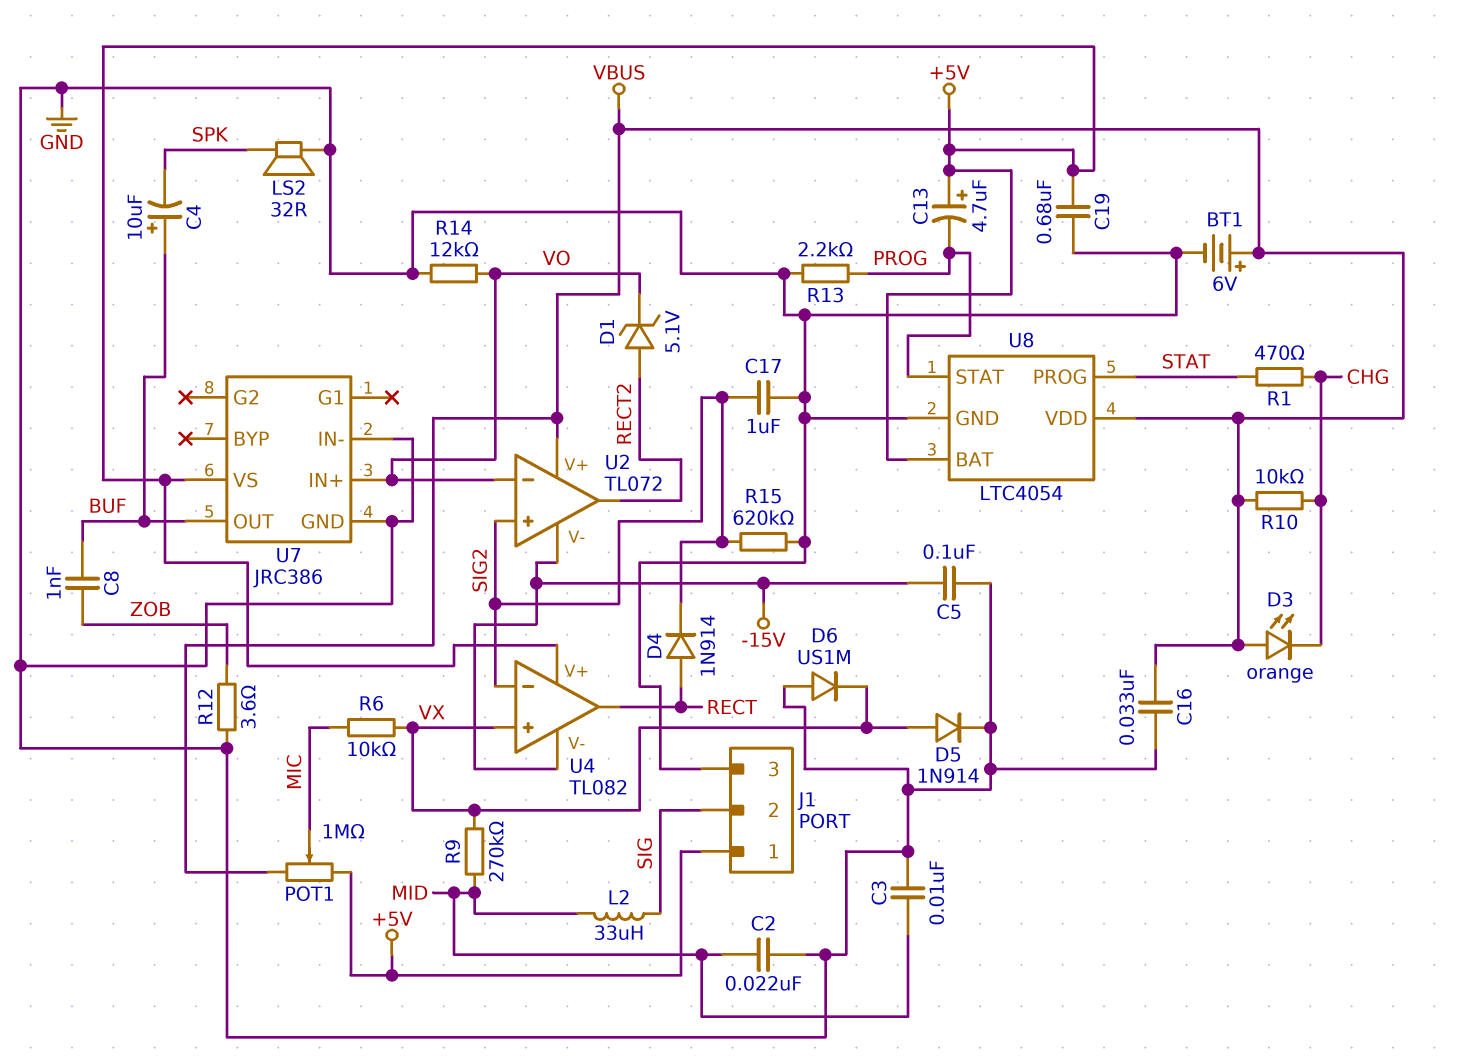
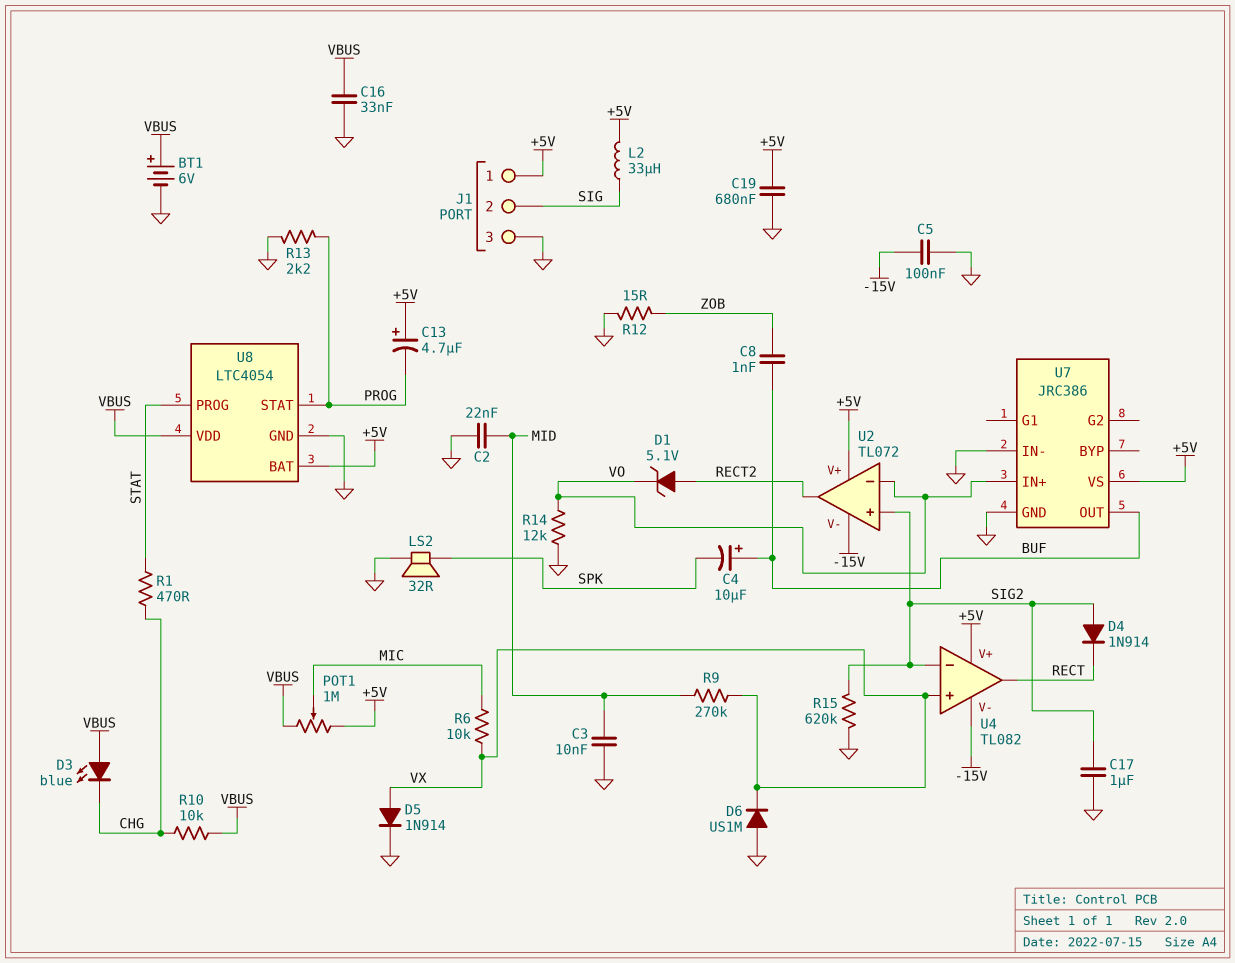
D3: LED orange (A VBUS, K CHG) -> LED blue (A VBUS, K CHG)
D4: diode 1N914 (A RECT, K SIG2) -> diode 1N914 (A SIG2, K RECT)
L2: 33uH (MID, SIG) -> 33uH (+5V, SIG)
R12: 3.6 (GND, ZOB) -> 15 (GND, ZOB)
U2 pin V+: VBUS -> +5V

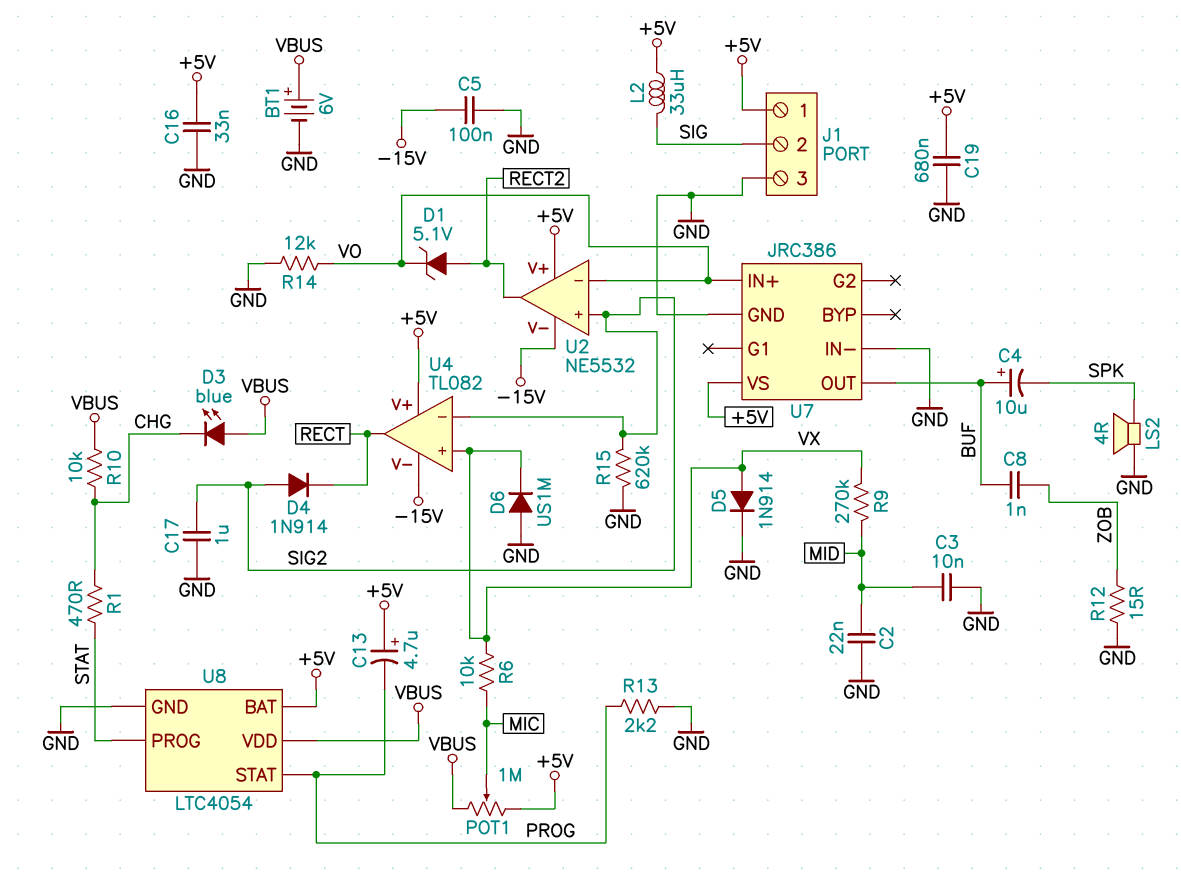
C16: 33nF (GND, VBUS) -> 33nF (+5V, GND)
LS2: speaker 32R (GND, SPK) -> speaker 4R (GND, SPK)
U2: TL072 -> NE5532

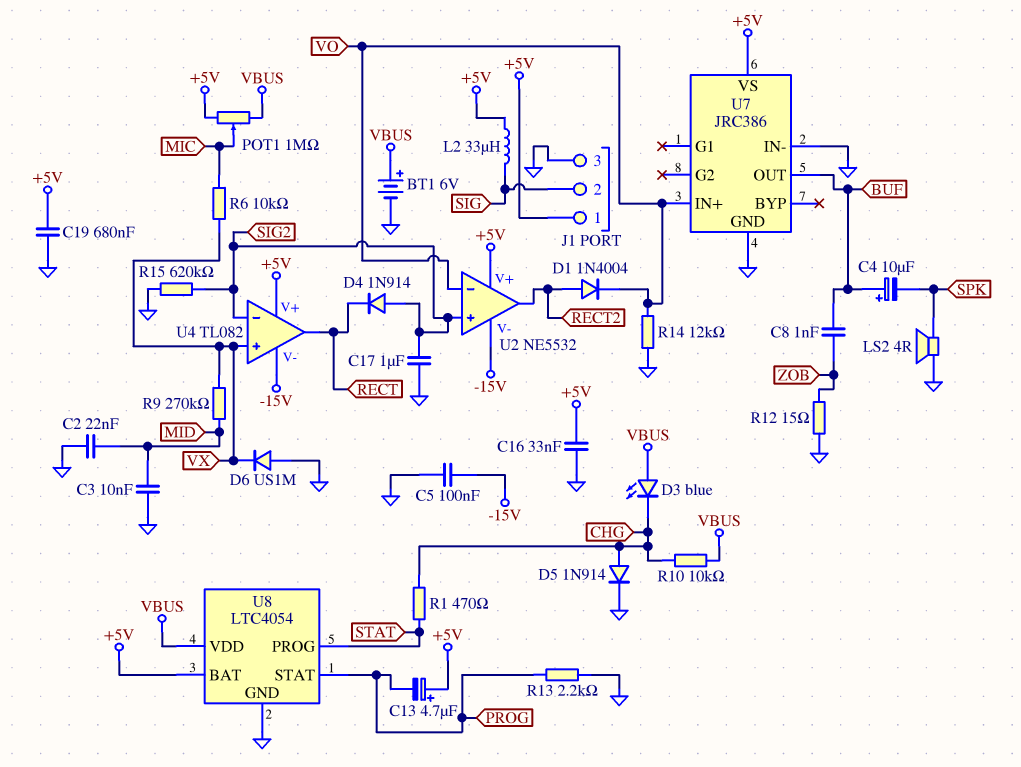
D1: zener 5.1V (A RECT2, K VO) -> diode 1N4004 (A RECT2, K VO)
D5: diode 1N914 (A VX, K GND) -> diode 1N914 (A CHG, K GND)

